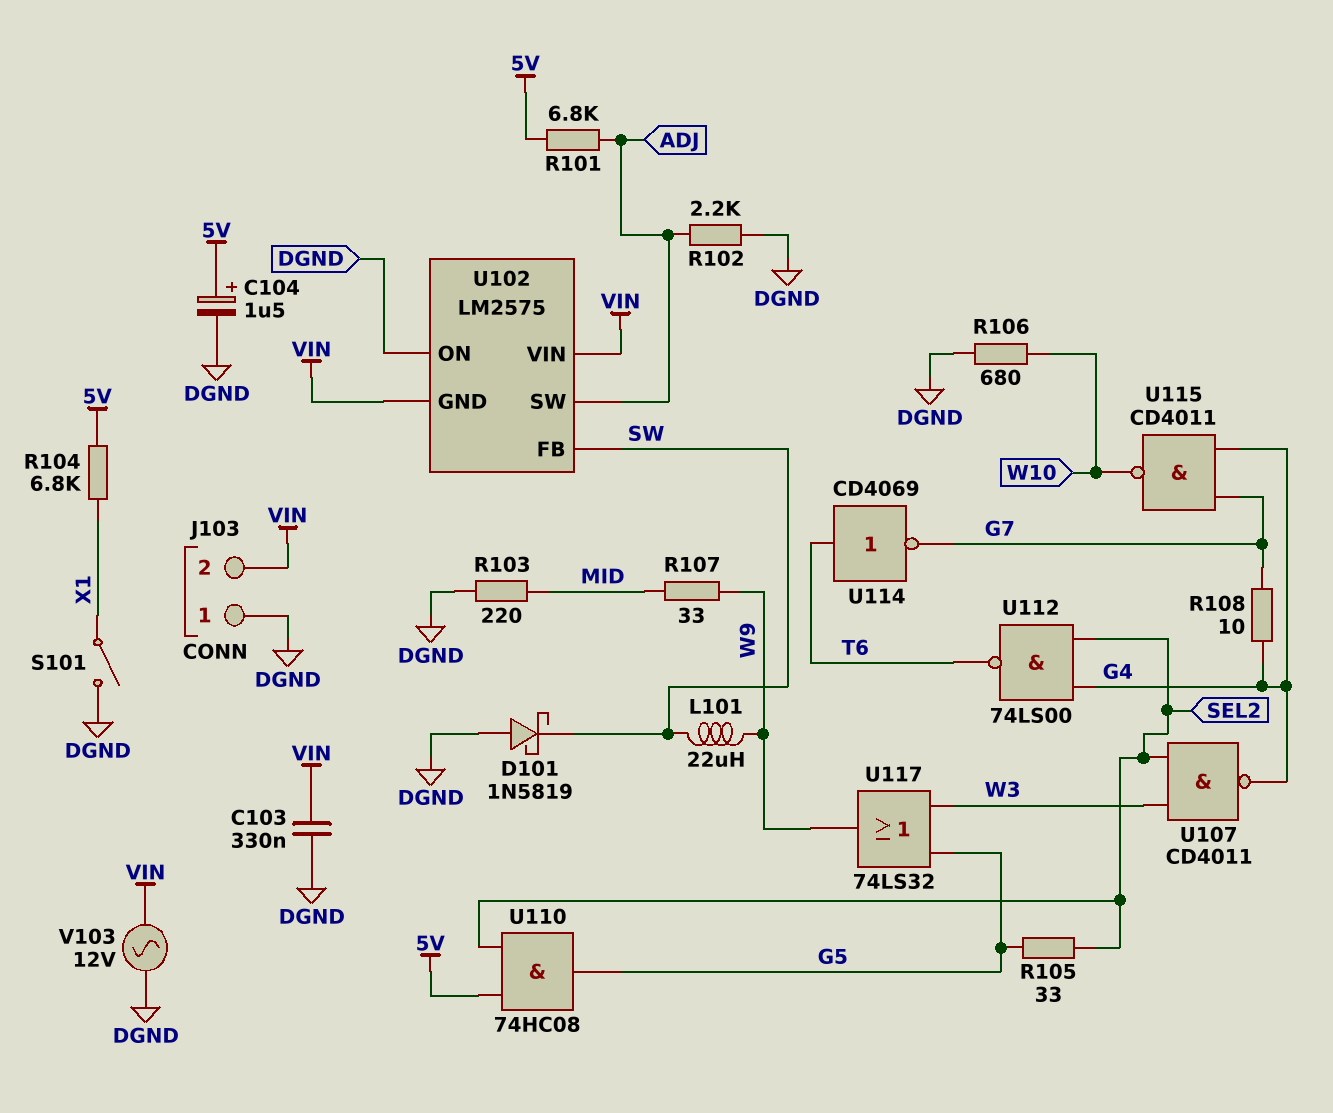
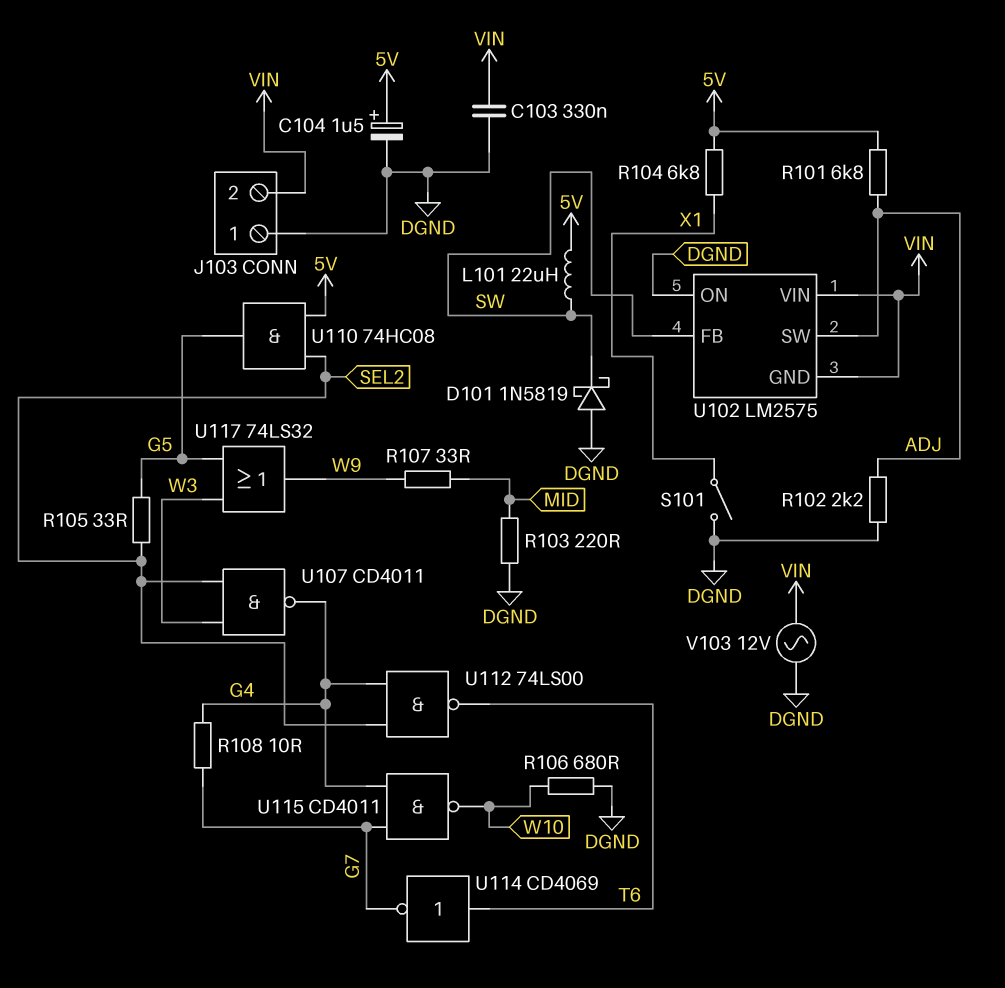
L101: 22uH (SW, W9) -> 22uH (5V, SW)

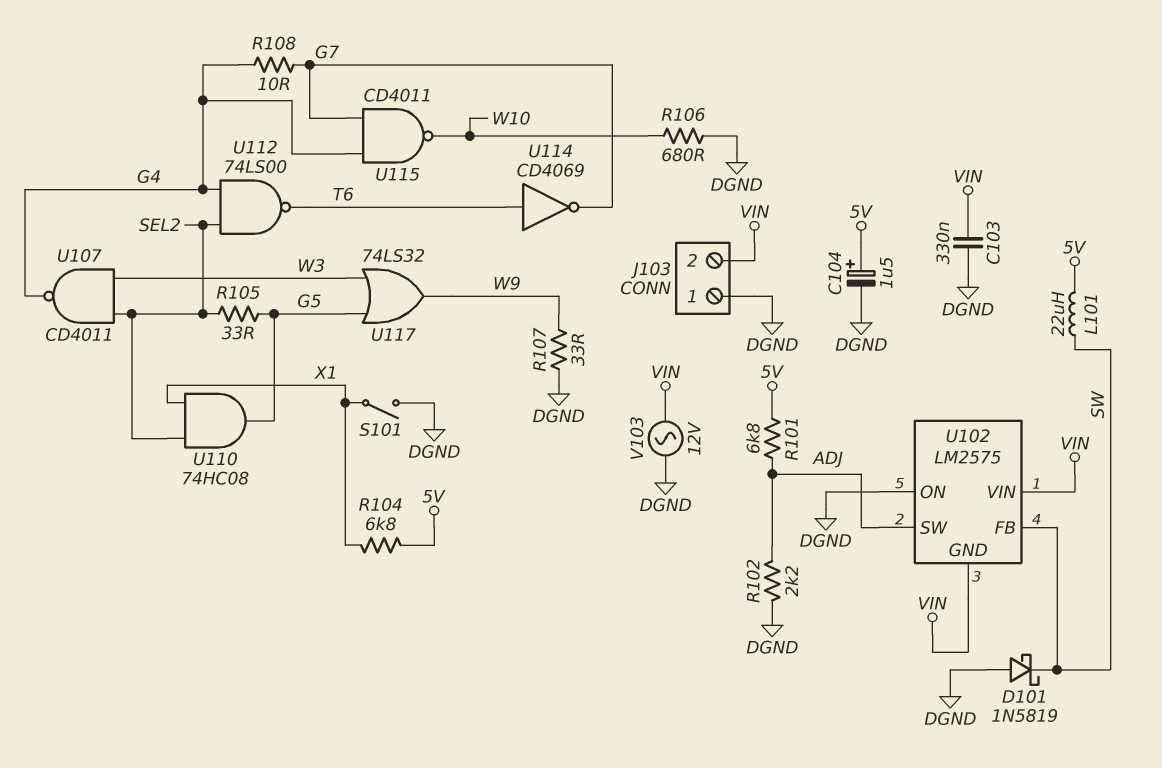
R103: 220 (DGND, MID) -> none
R107: 33 (MID, W9) -> 33 (DGND, W9)
U110: AND 74HC08 (in 5V, in SEL2, out G5) -> AND 74HC08 (in SEL2, in X1, out G5)

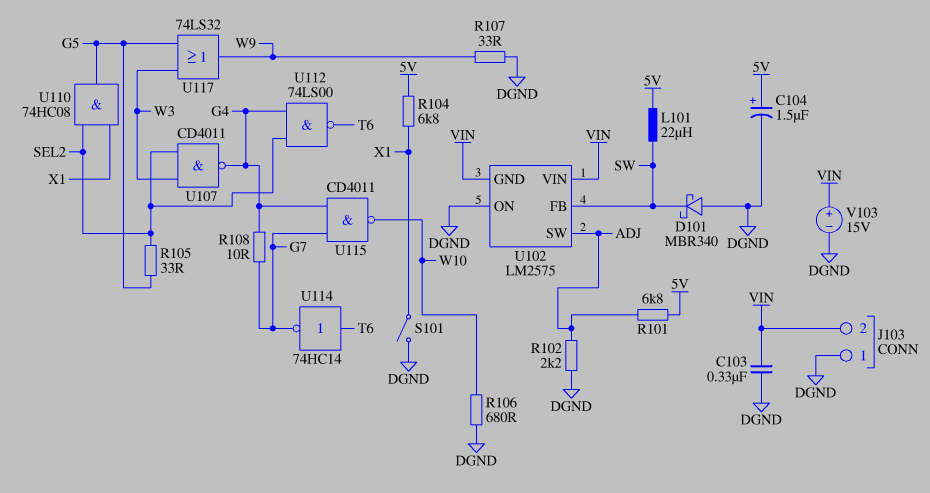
D101: schottky 1N5819 (A DGND, K SW) -> schottky MBR340 (A DGND, K SW)
U114: NOT CD4069 (in T6, out G7) -> NOT 74HC14 (in T6, out G7)
V103: AC 12V (DGND, VIN) -> 15V (plus VIN, minus DGND)

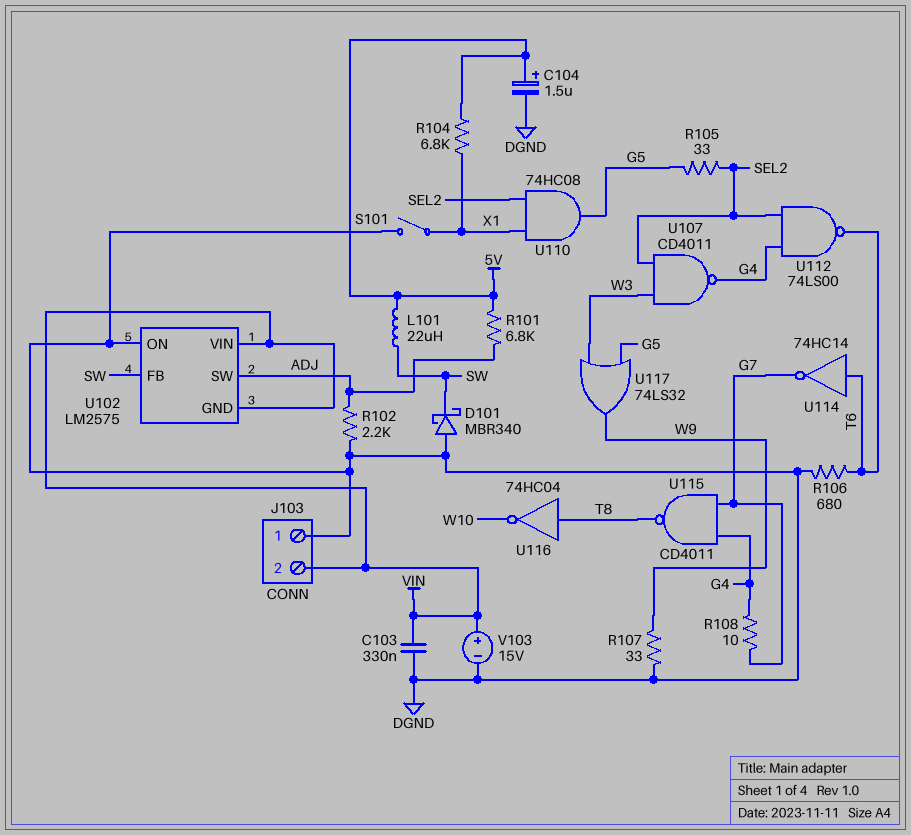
R106: 680 (DGND, W10) -> 680 (DGND, T6)
U115: NAND CD4011 (in G4, in G7, out W10) -> NAND CD4011 (in G4, in G7, out T8)
U116: none -> NOT 74HC04 (in T8, out W10)

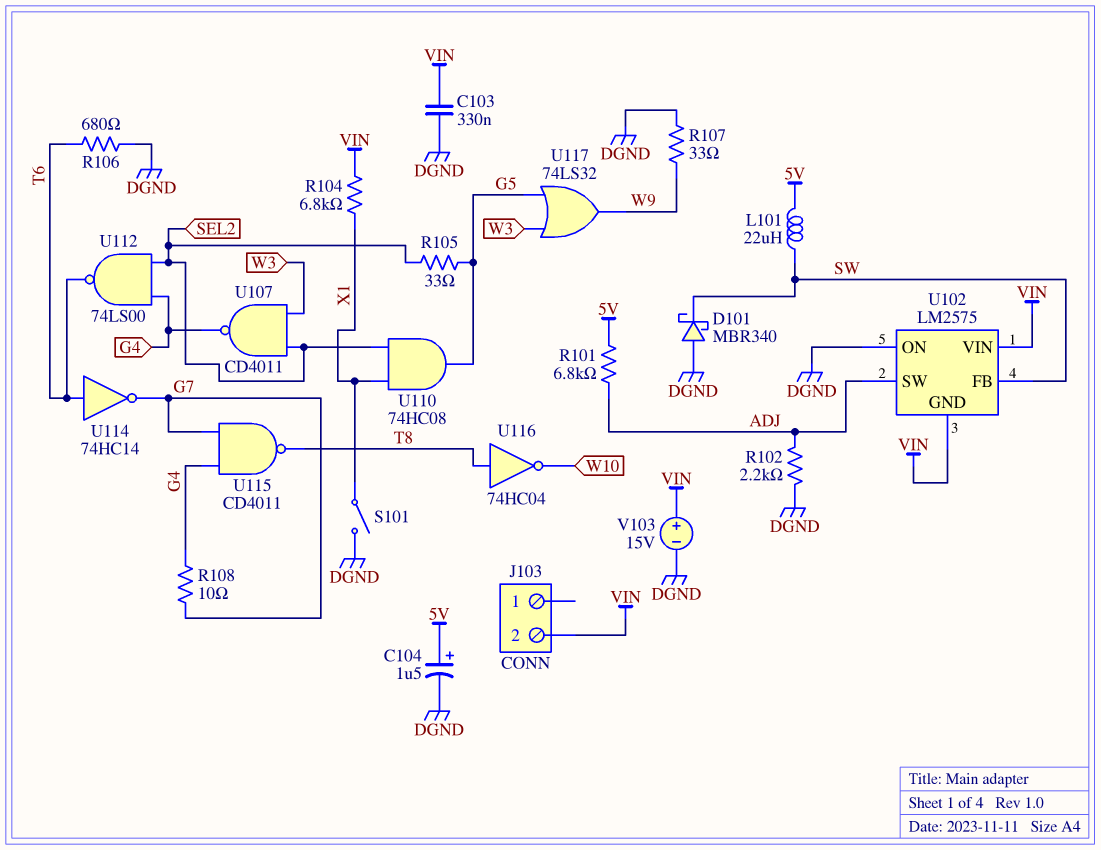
J103 pin 1: DGND -> none
R104: 6.8k (5V, X1) -> 6.8k (VIN, X1)

